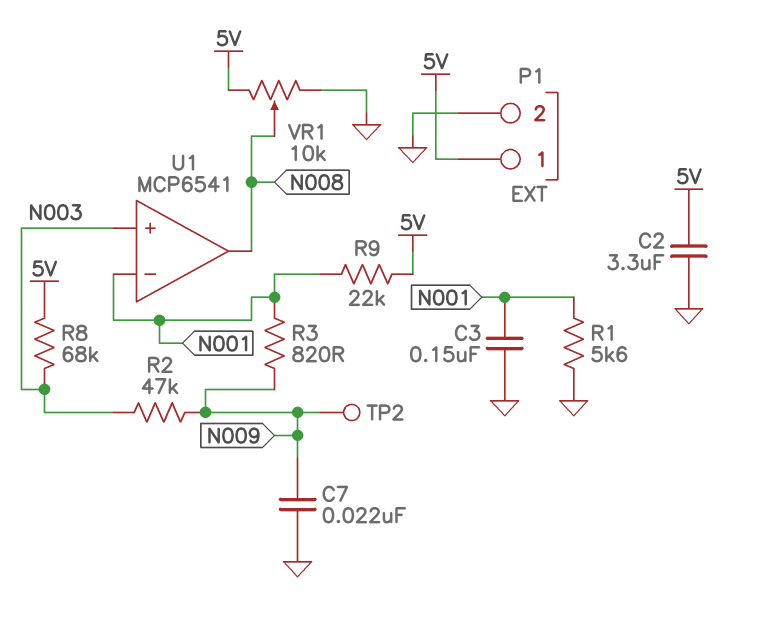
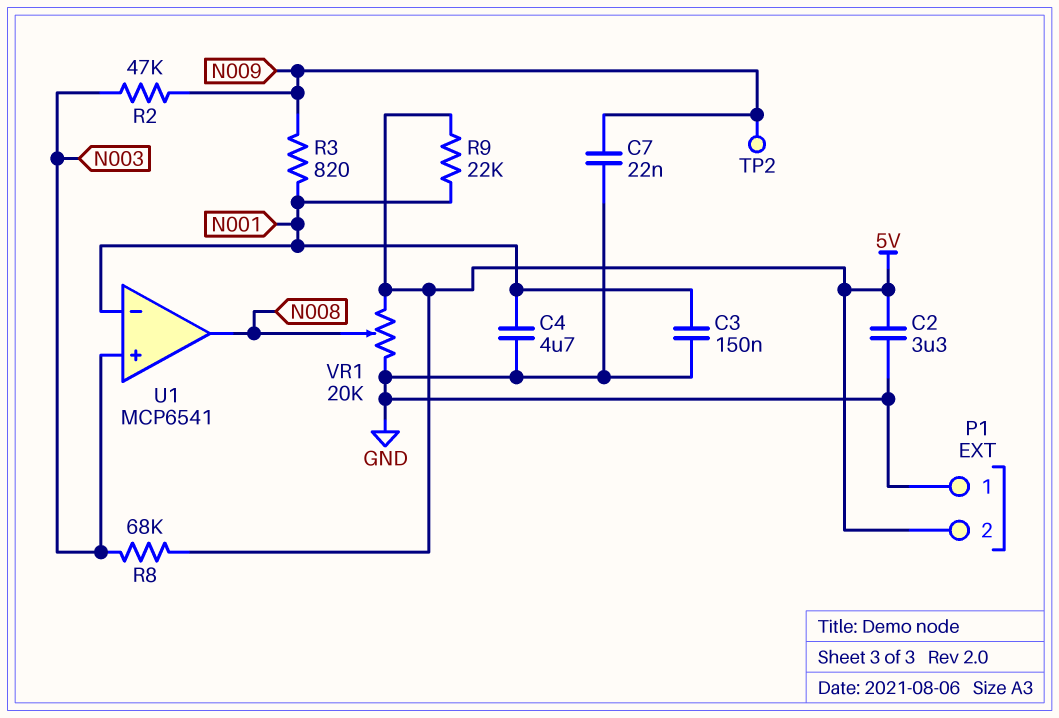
C4: none -> 4.7uF (GND, N001)
P1 pin 1: 5V -> GND
P1 pin 2: GND -> 5V
R1: 5.6k (GND, N001) -> none
VR1: 10k (5V, GND, wiper N008) -> 20k (5V, GND, wiper N008)

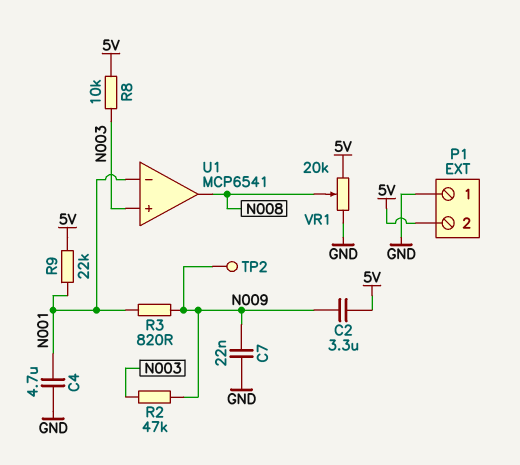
C2: 3.3uF (5V, GND) -> 3.3uF (5V, N009)
C3: 150nF (GND, N001) -> none
R8: 68k (5V, N003) -> 10k (5V, N003)

